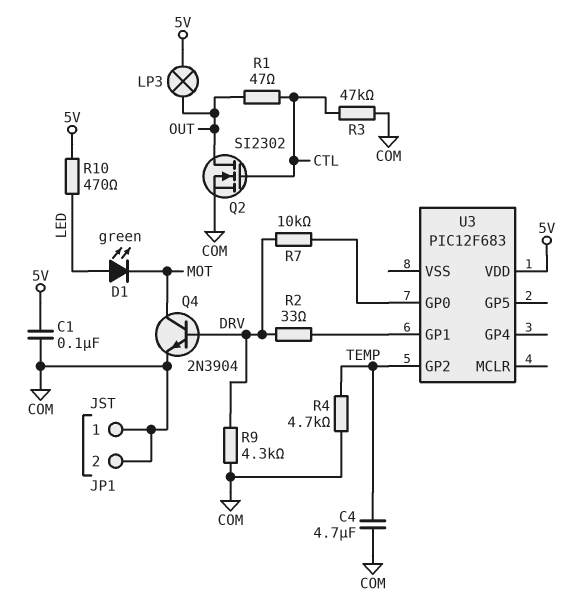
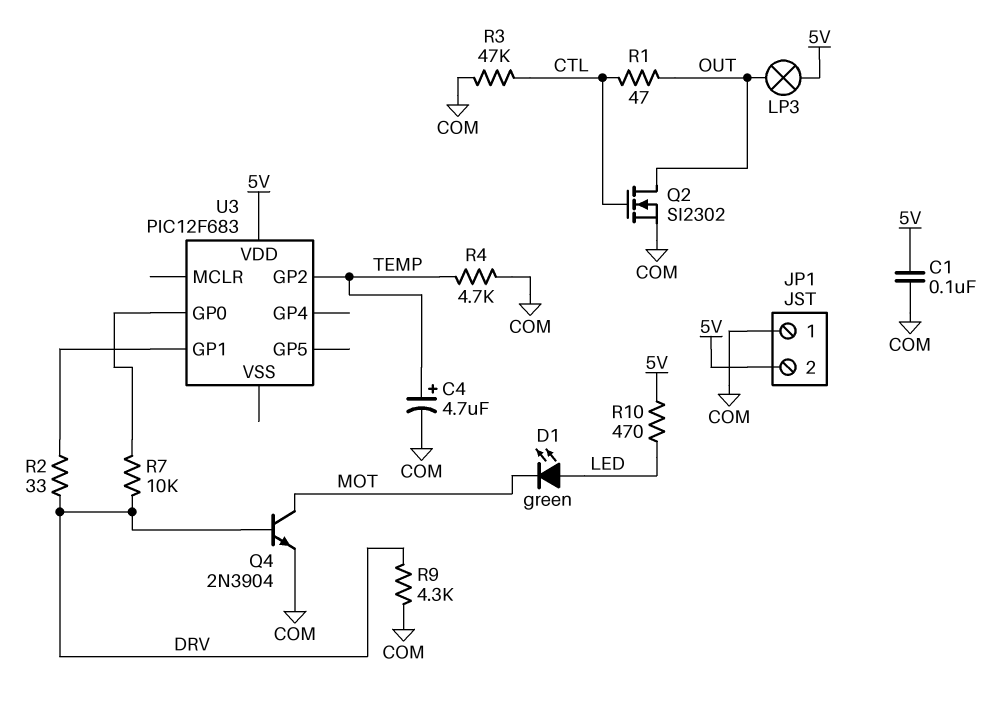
C4: 4.7uF (COM, TEMP) -> 4.7uF (plus TEMP, minus COM)
JP1 pin 2: COM -> 5V

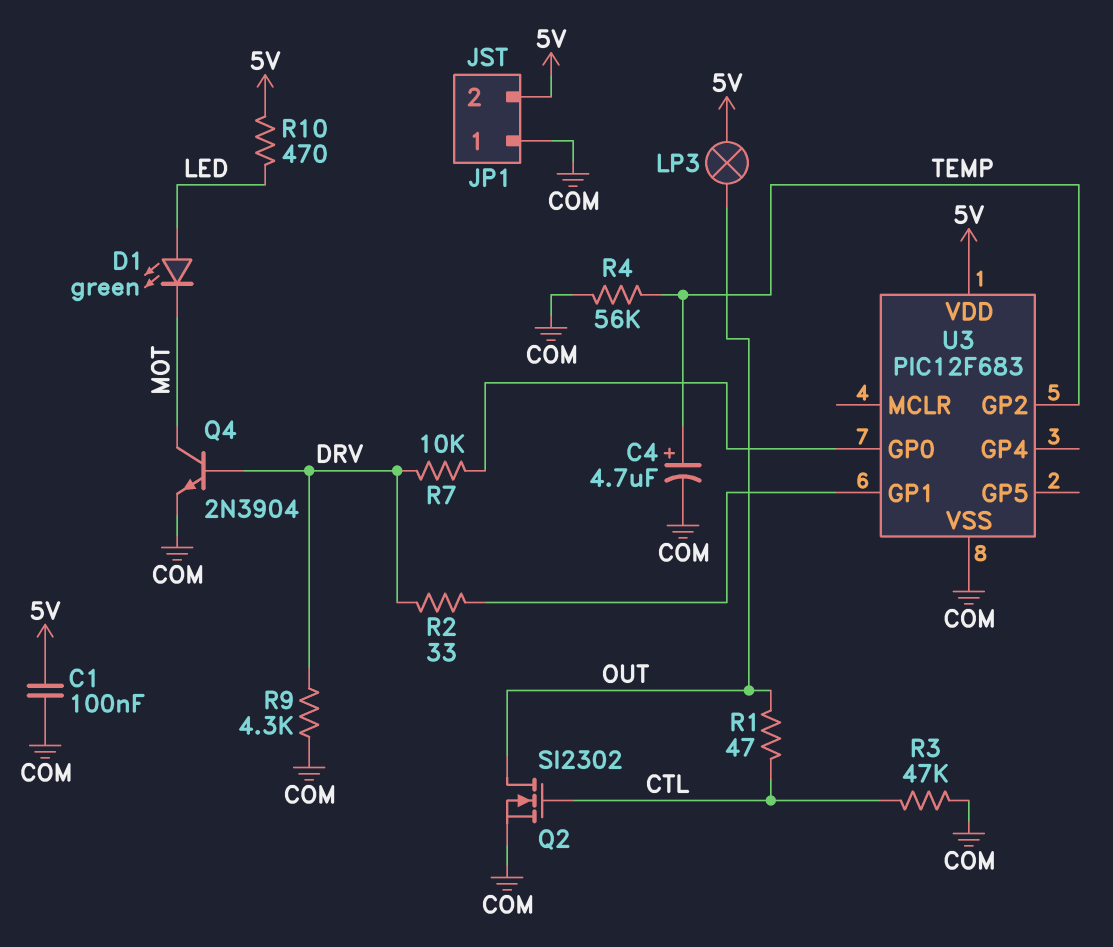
R4: 4.7k (COM, TEMP) -> 56k (COM, TEMP)
U3 pin VSS: none -> COM

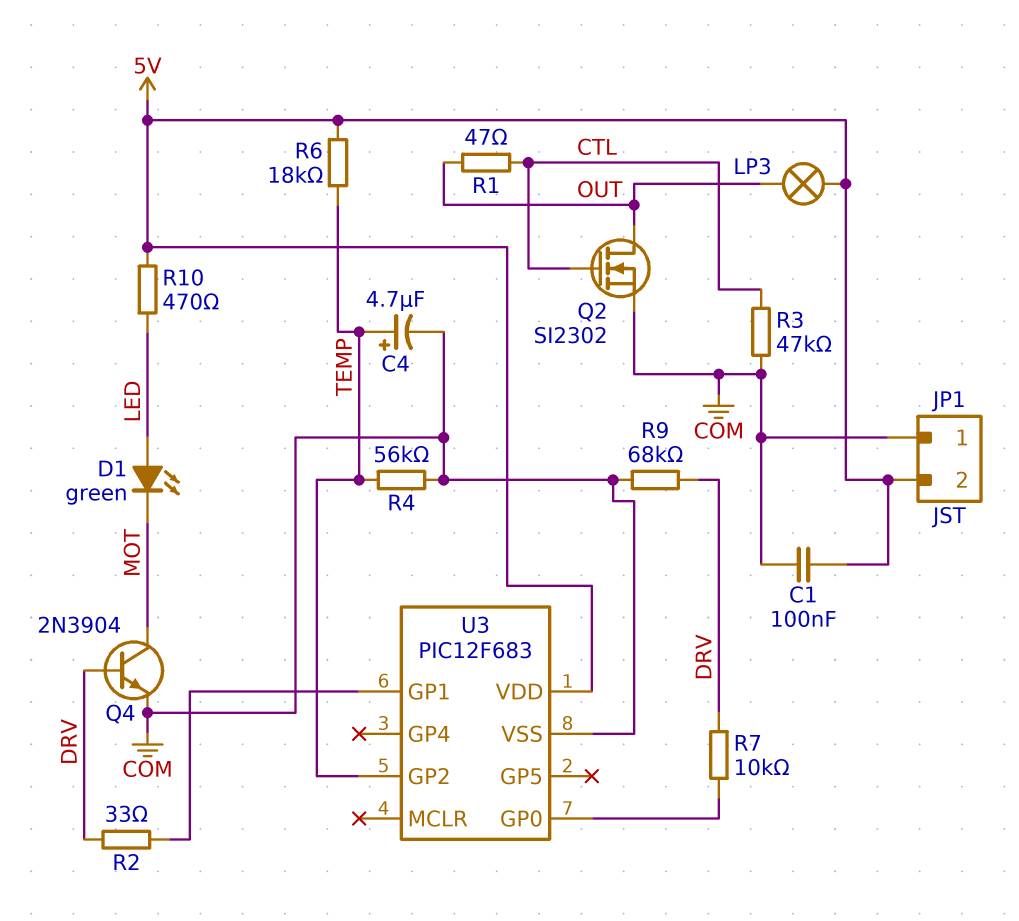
R6: none -> 18k (5V, TEMP)
R9: 4.3k (COM, DRV) -> 68k (COM, DRV)

